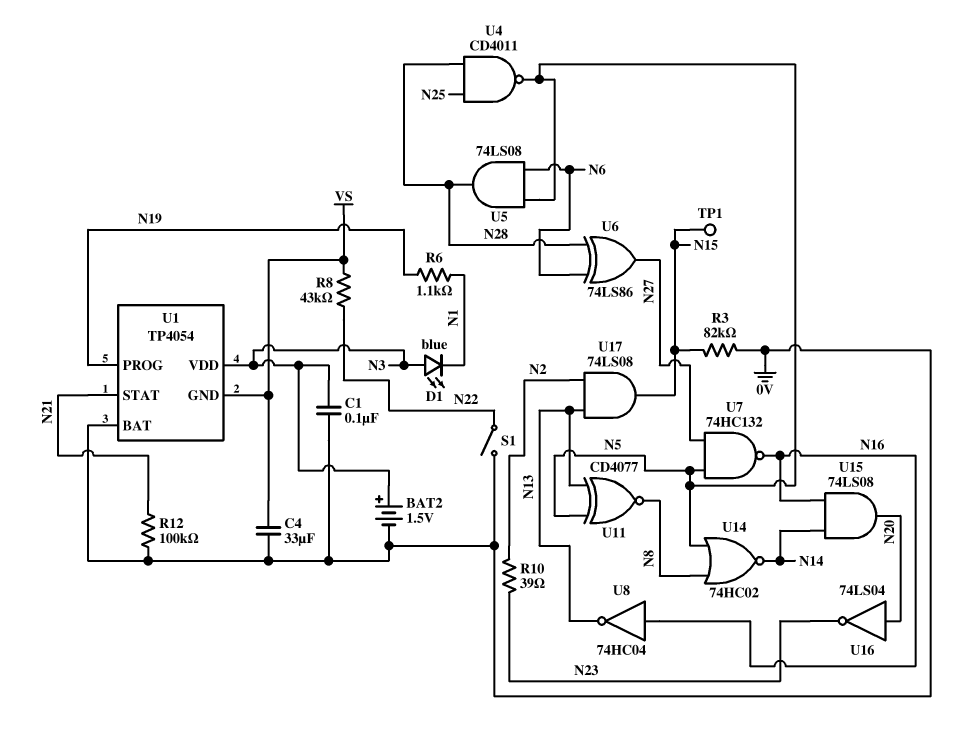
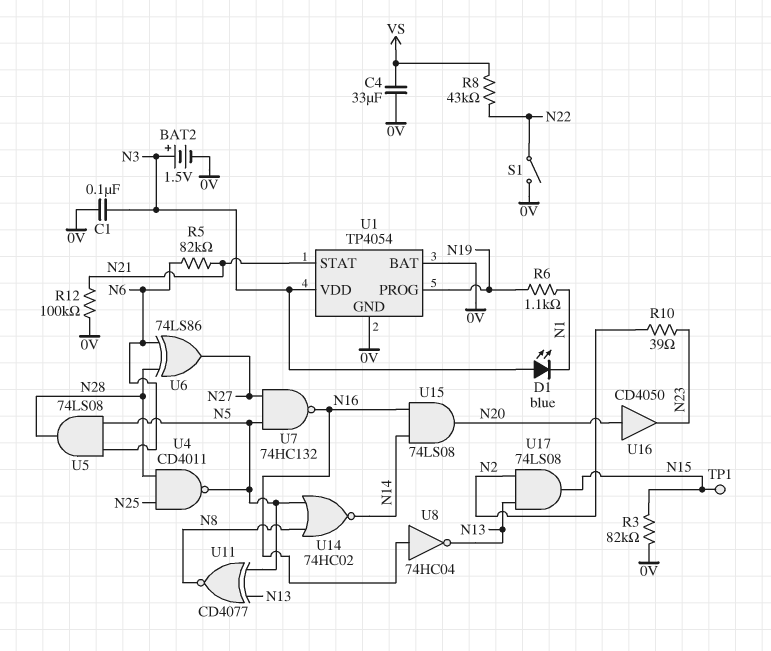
R5: none -> 82k (N6, N21)
U1 pin GND: VS -> 0V
U16: NOT 74LS04 (in N20, out N23) -> buffer CD4050 (in N20, out N23)

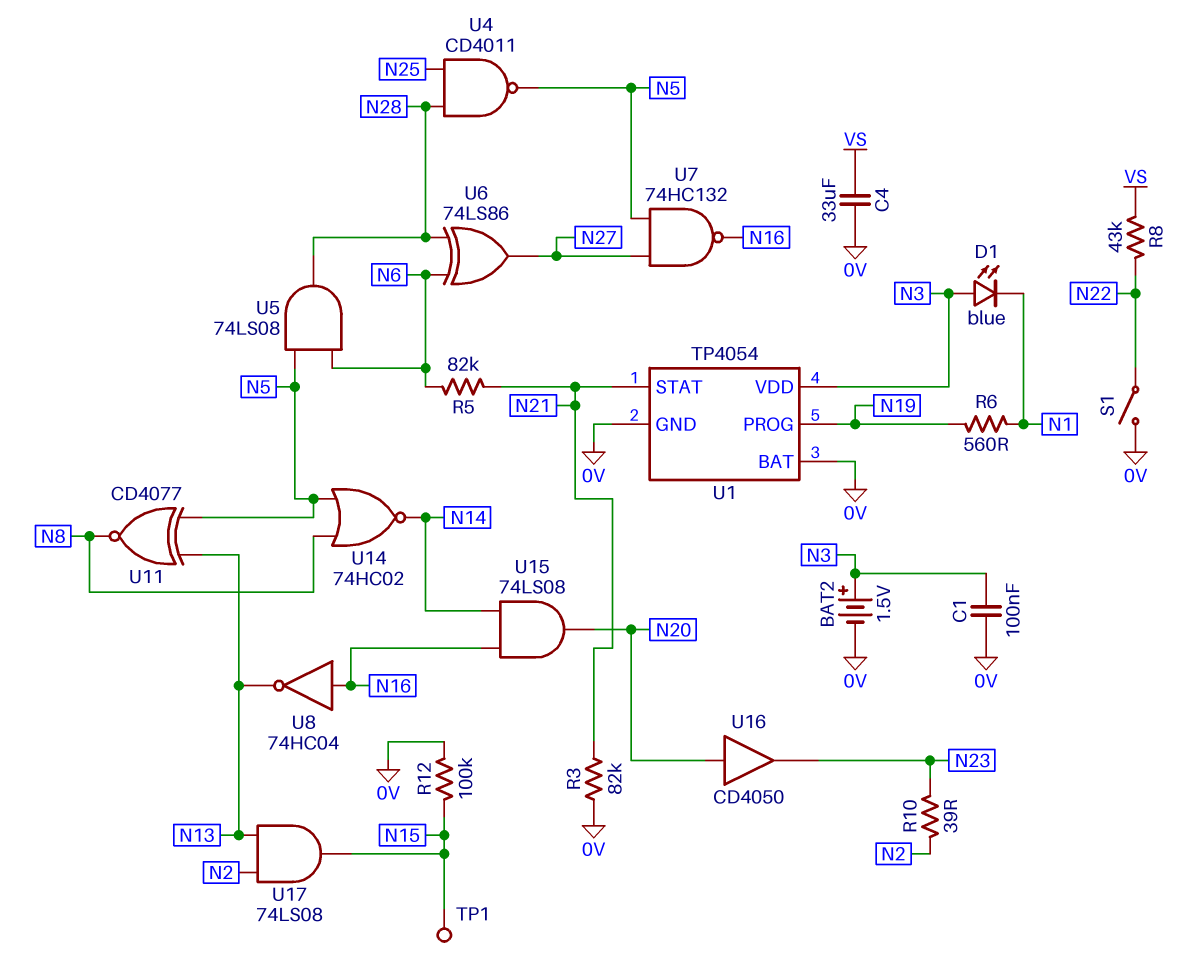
R3: 82k (0V, N15) -> 82k (0V, N21)
R6: 1.1k (N1, N19) -> 560 (N1, N19)
R12: 100k (0V, N21) -> 100k (0V, N15)

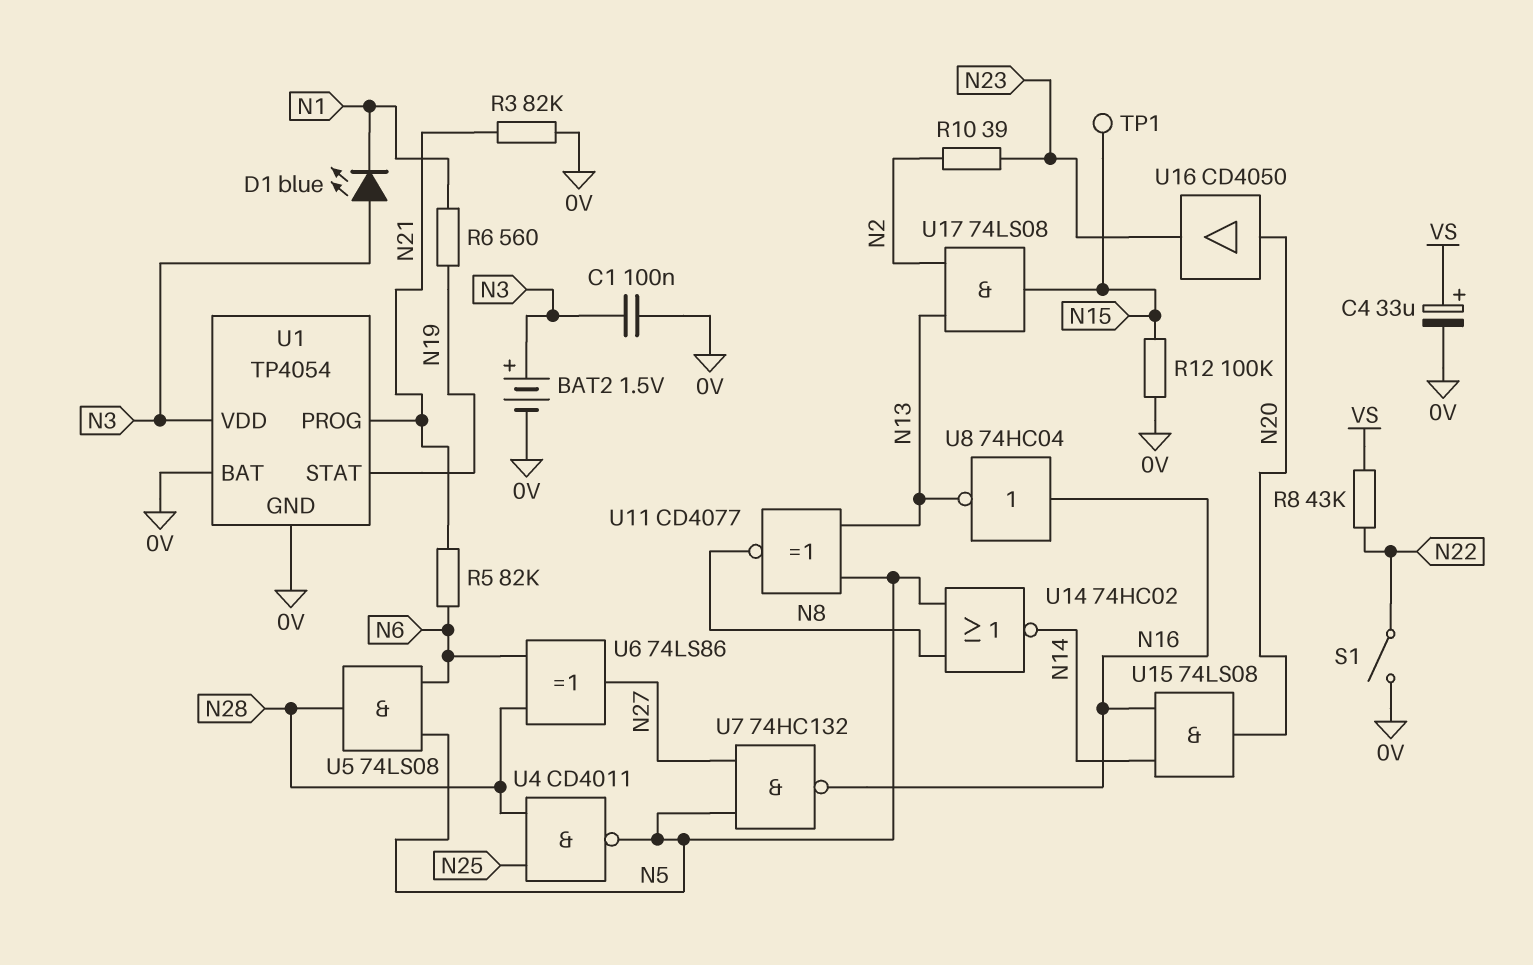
C4: 33uF (0V, VS) -> 33uF (plus VS, minus 0V)
U1 pin PROG: N19 -> N21
U1 pin STAT: N21 -> N19

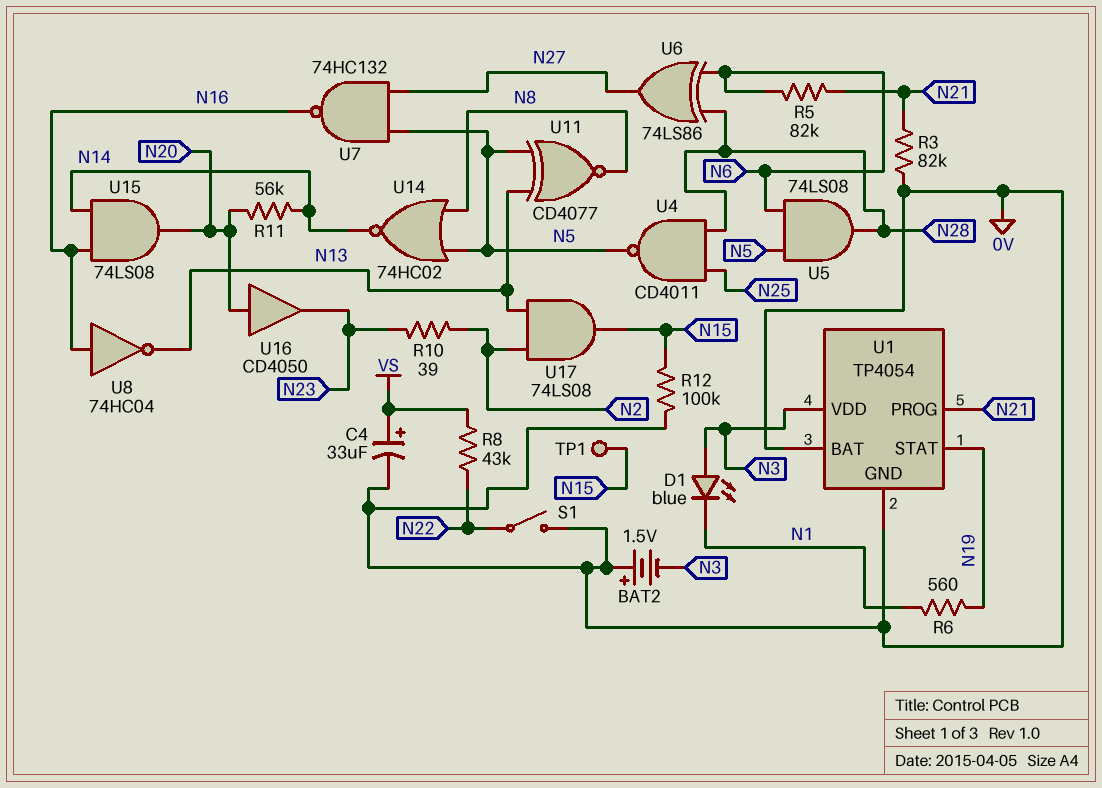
BAT2: 1.5V (plus N3, minus 0V) -> 1.5V (plus 0V, minus N3)
C1: 100nF (0V, N3) -> none
R11: none -> 56k (N14, N20)

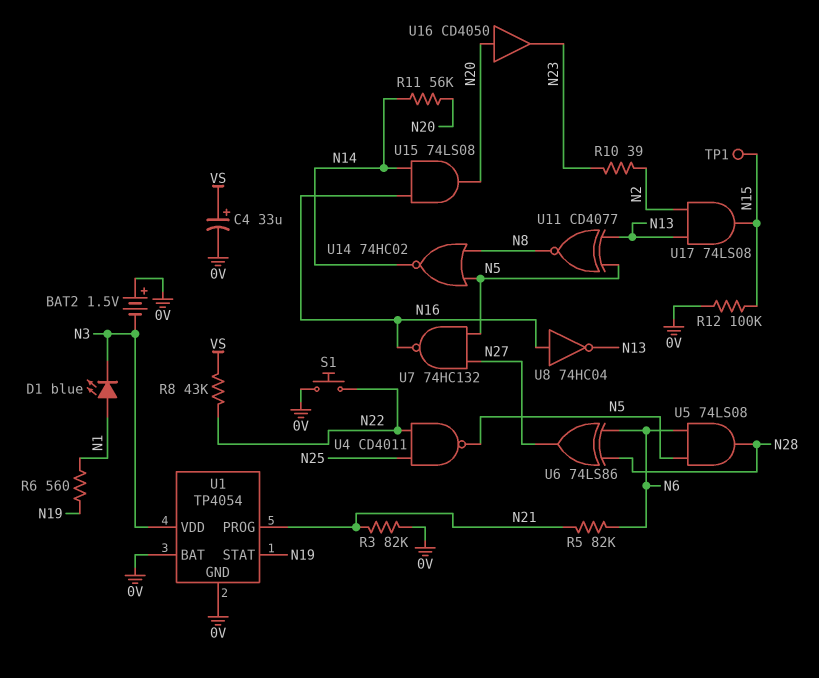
D1: LED blue (A N3, K N1) -> LED blue (A N1, K N3)
S1: switch (0V, N22) -> button (0V, N22)
U4: NAND CD4011 (in N25, in N28, out N5) -> NAND CD4011 (in N22, in N25, out N5)

